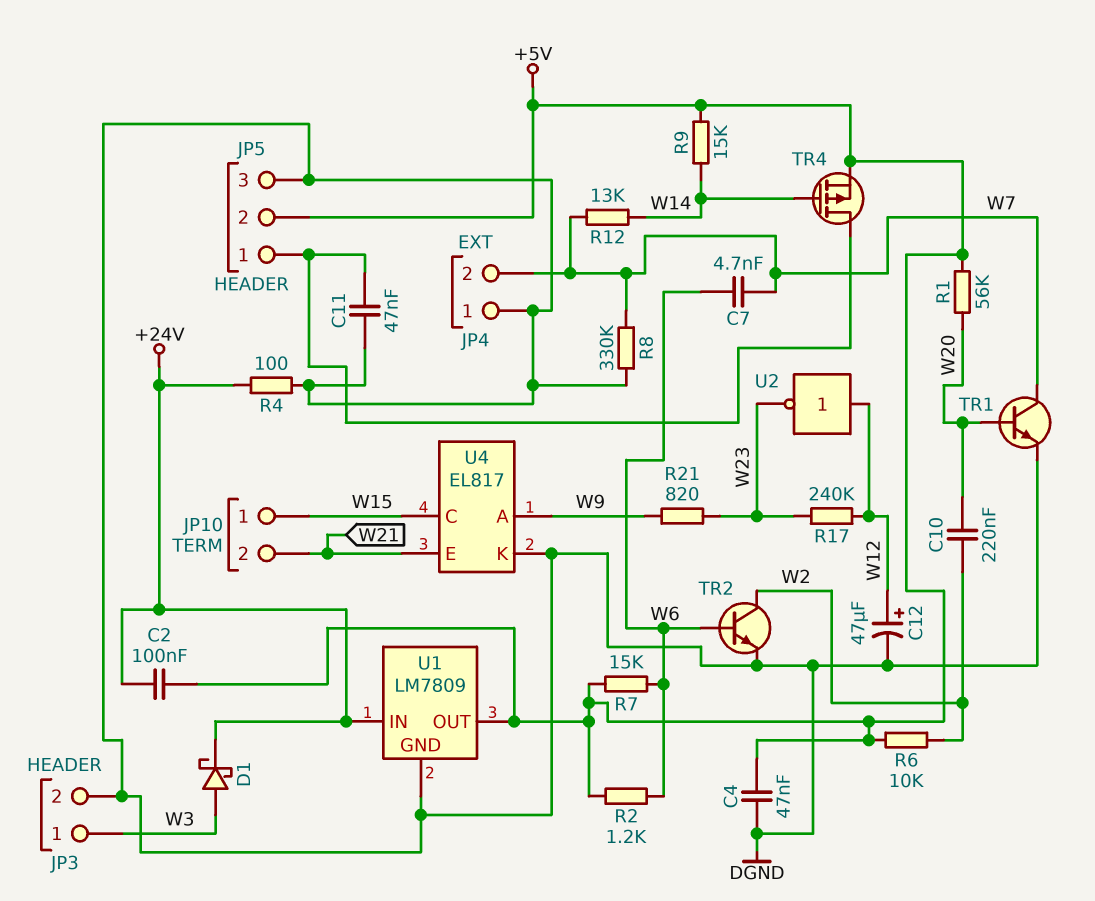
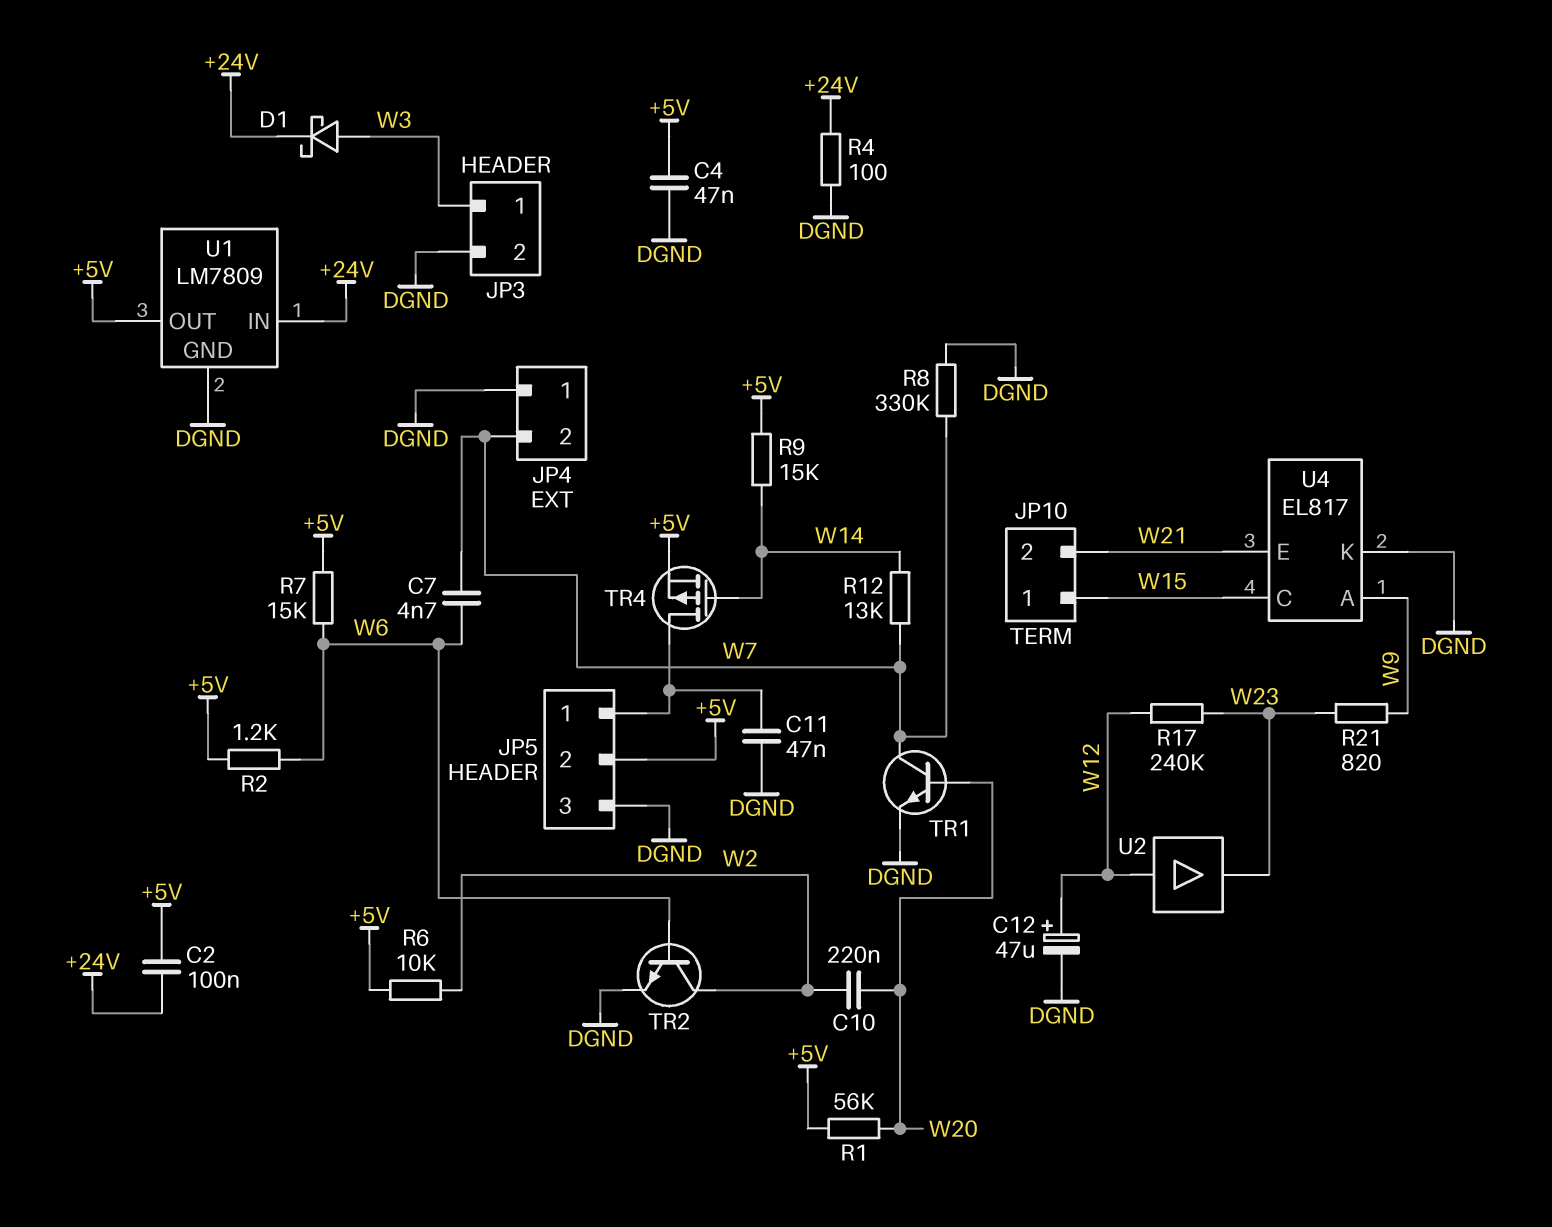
U2: NOT (in W12, out W23) -> buffer (in W12, out W23)

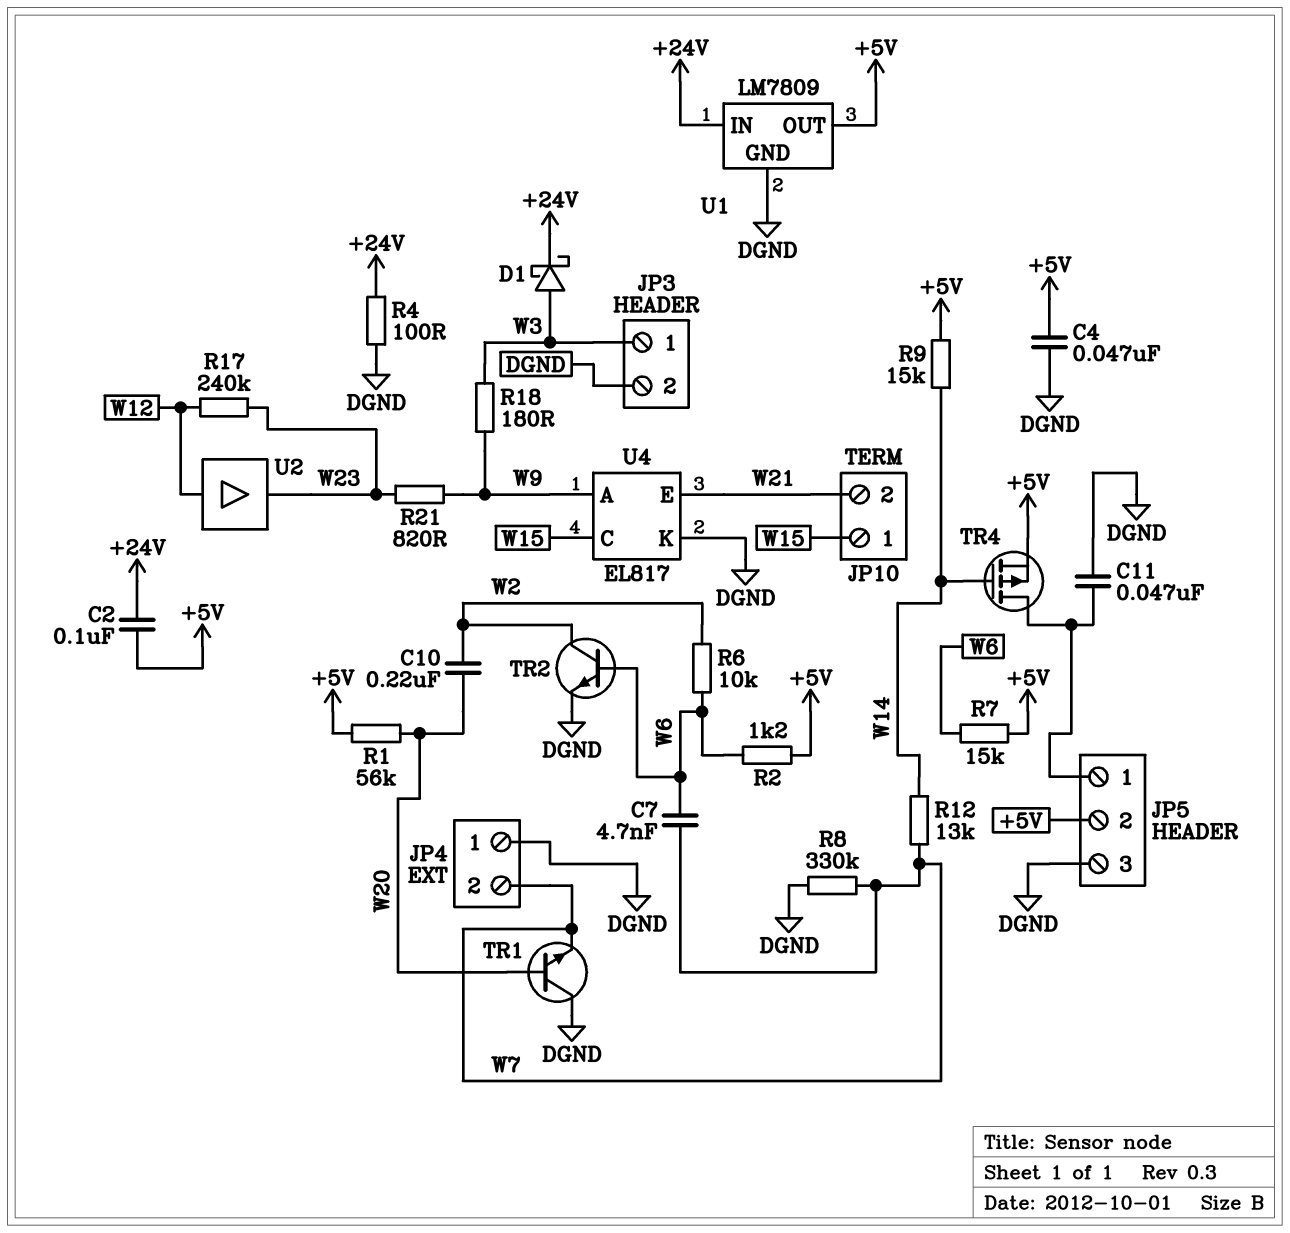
C12: 47uF (plus W12, minus DGND) -> none
R6: 10k (+5V, W2) -> 10k (W2, W6)
R18: none -> 180 (W3, W9)
TR1: NPN (B W20, C W7, E DGND) -> NPN (B W20, C DGND, E W7)

